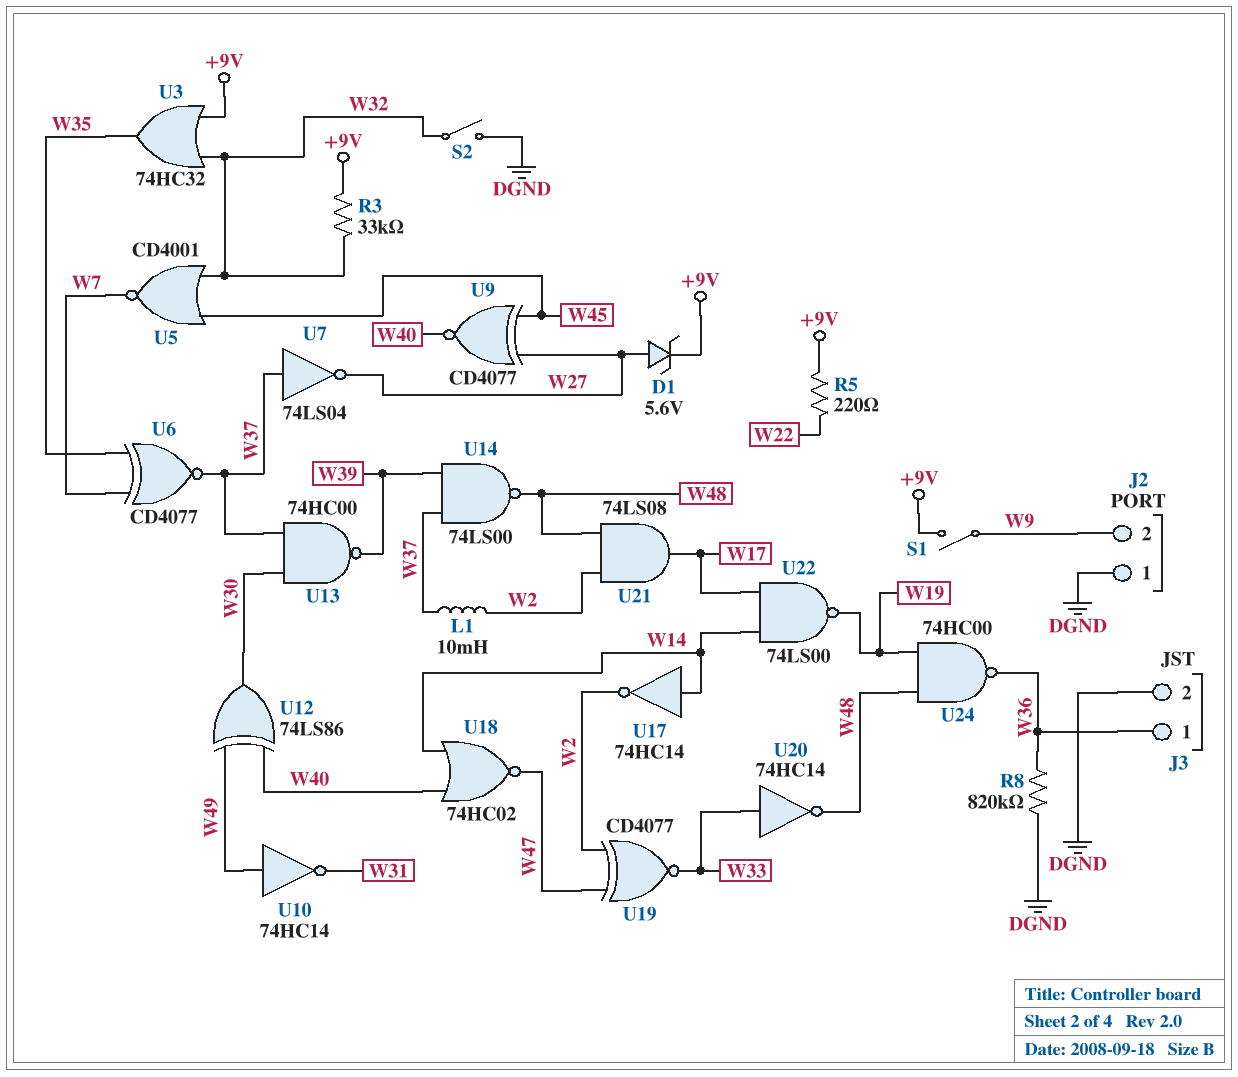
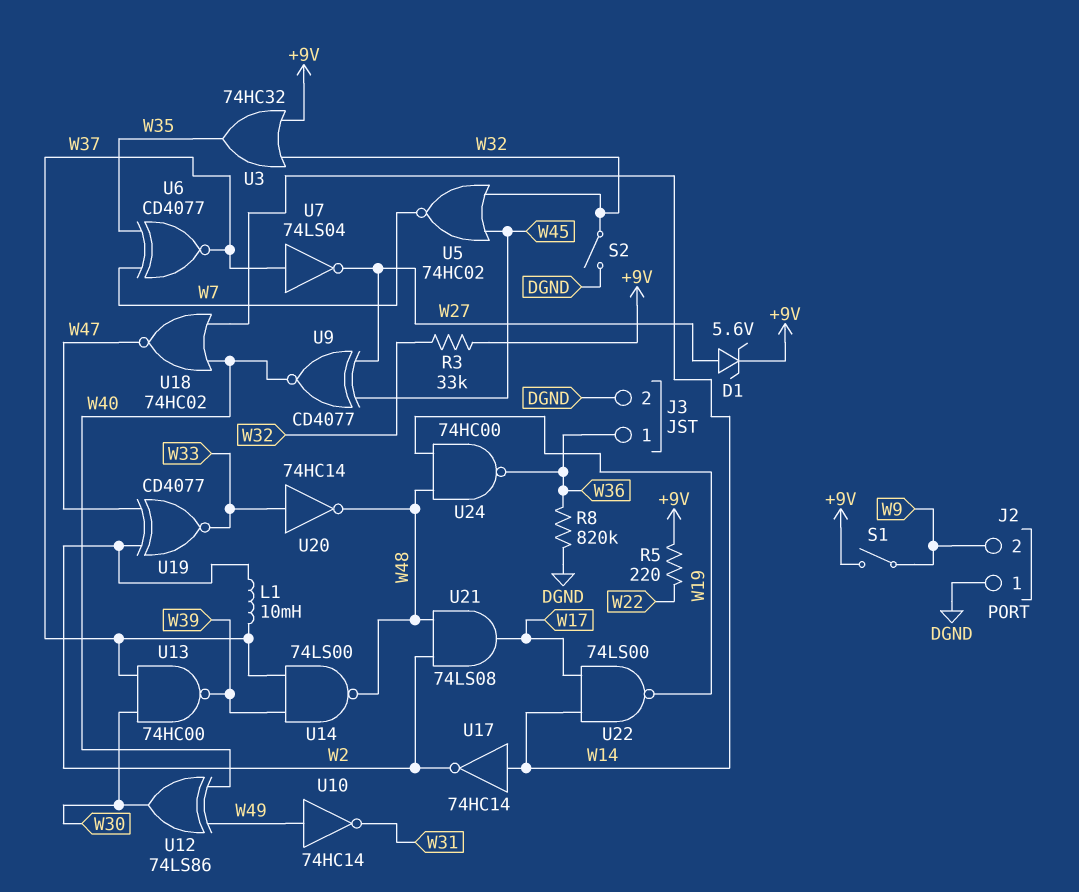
U5: NOR CD4001 (in W32, in W45, out W7) -> NOR 74HC02 (in W32, in W45, out W7)

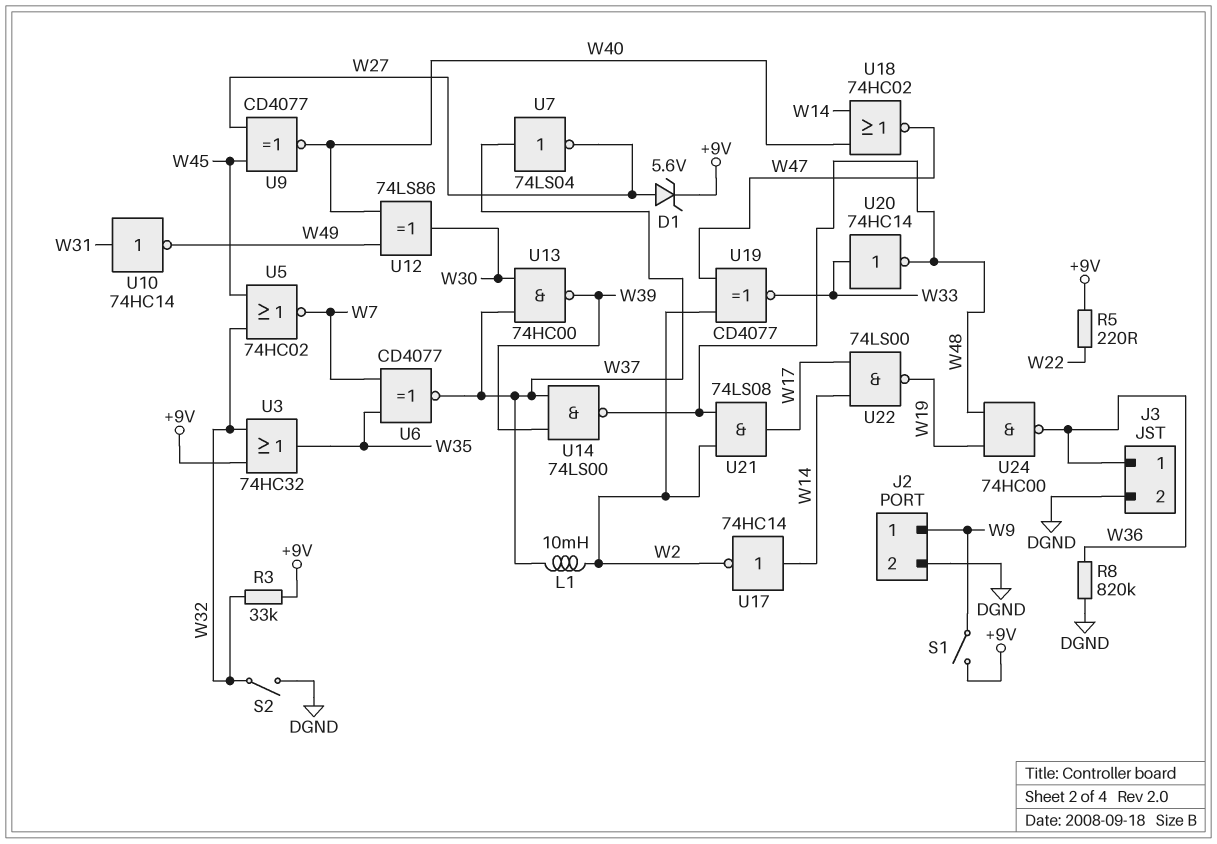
J2 pin 1: DGND -> W9
J2 pin 2: W9 -> DGND
U10: NOT 74HC14 (in W49, out W31) -> NOT 74HC14 (in W31, out W49)

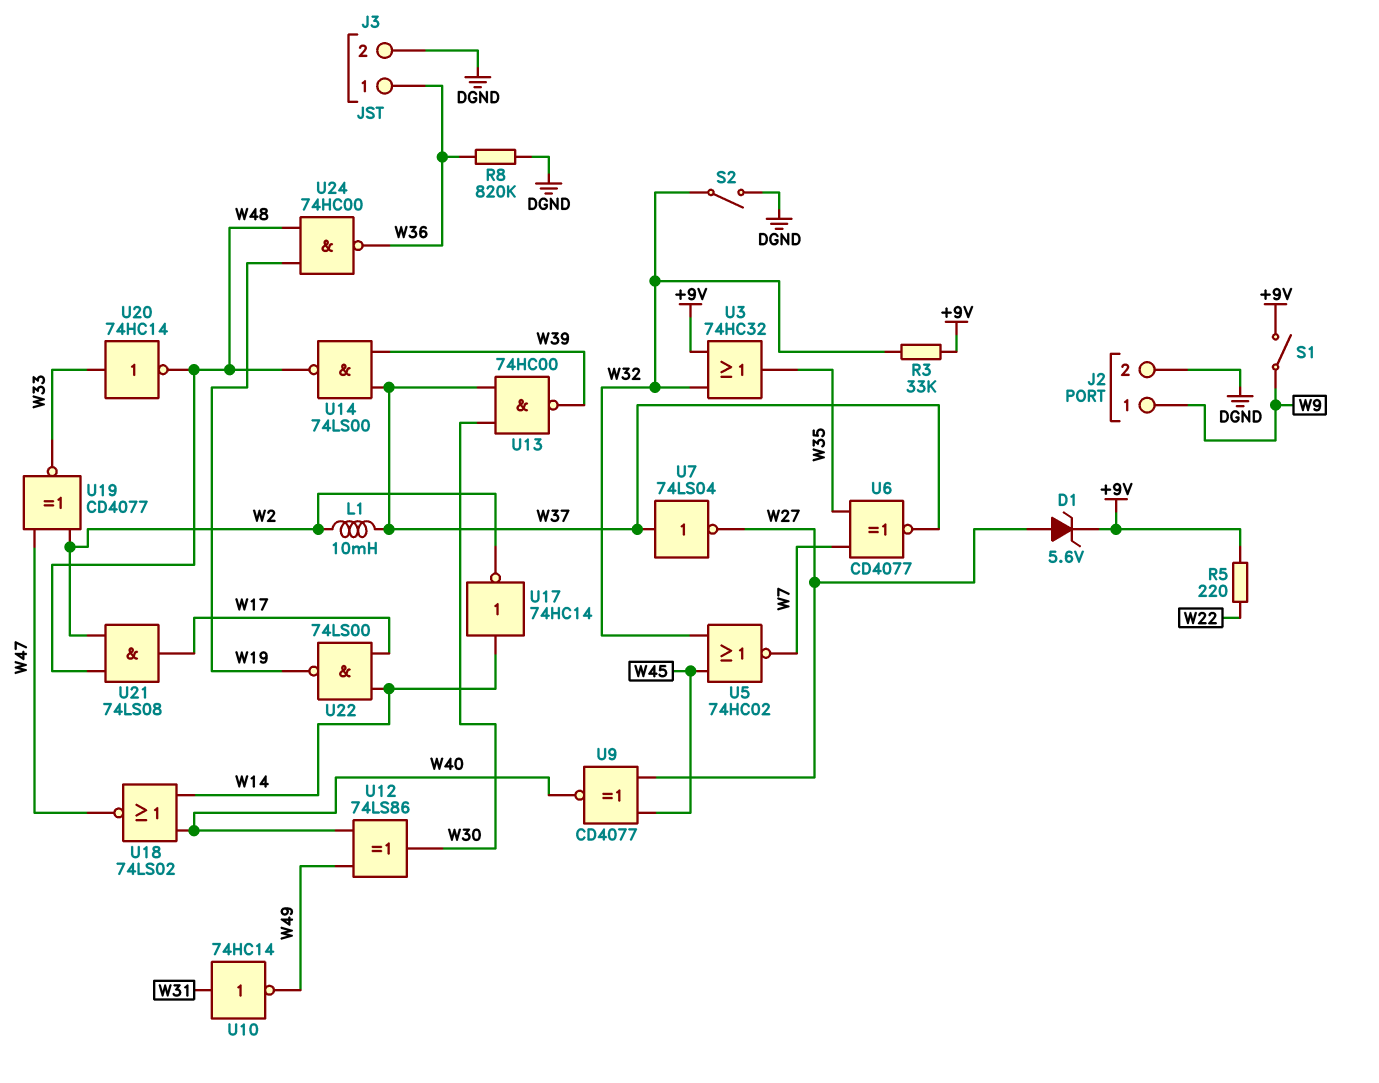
U18: NOR 74HC02 (in W14, in W40, out W47) -> NOR 74LS02 (in W14, in W40, out W47)

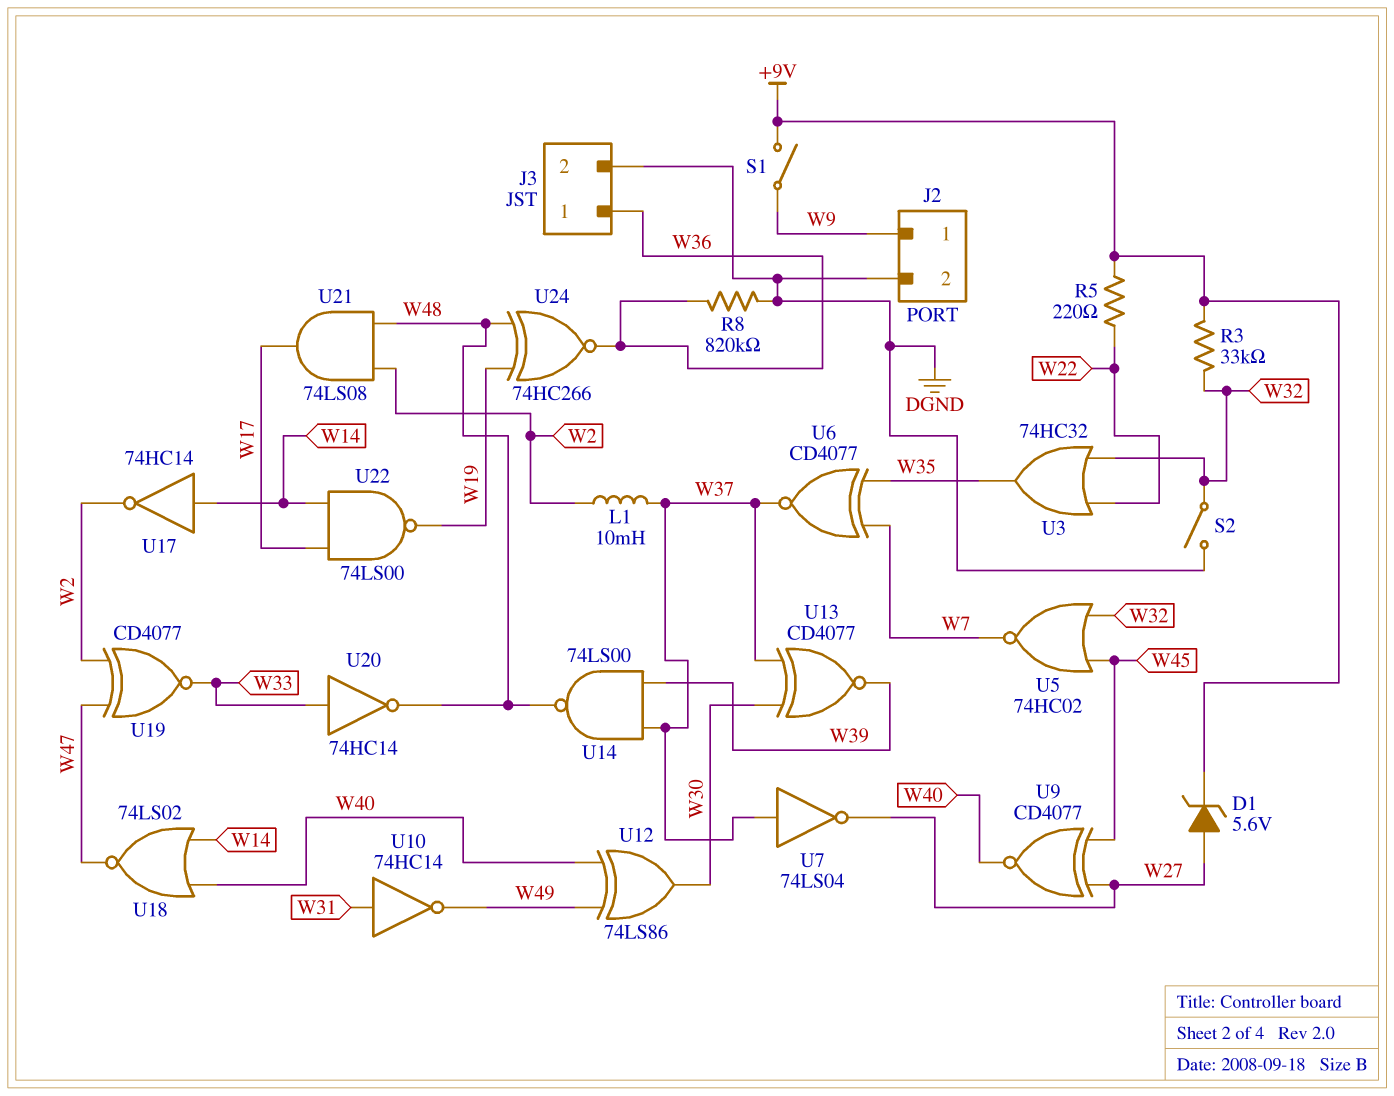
U3: OR 74HC32 (in +9V, in W32, out W35) -> OR 74HC32 (in W22, in W32, out W35)
U13: NAND 74HC00 (in W30, in W37, out W39) -> XNOR CD4077 (in W30, in W37, out W39)
U24: NAND 74HC00 (in W19, in W48, out W36) -> XNOR 74HC266 (in W19, in W48, out W36)

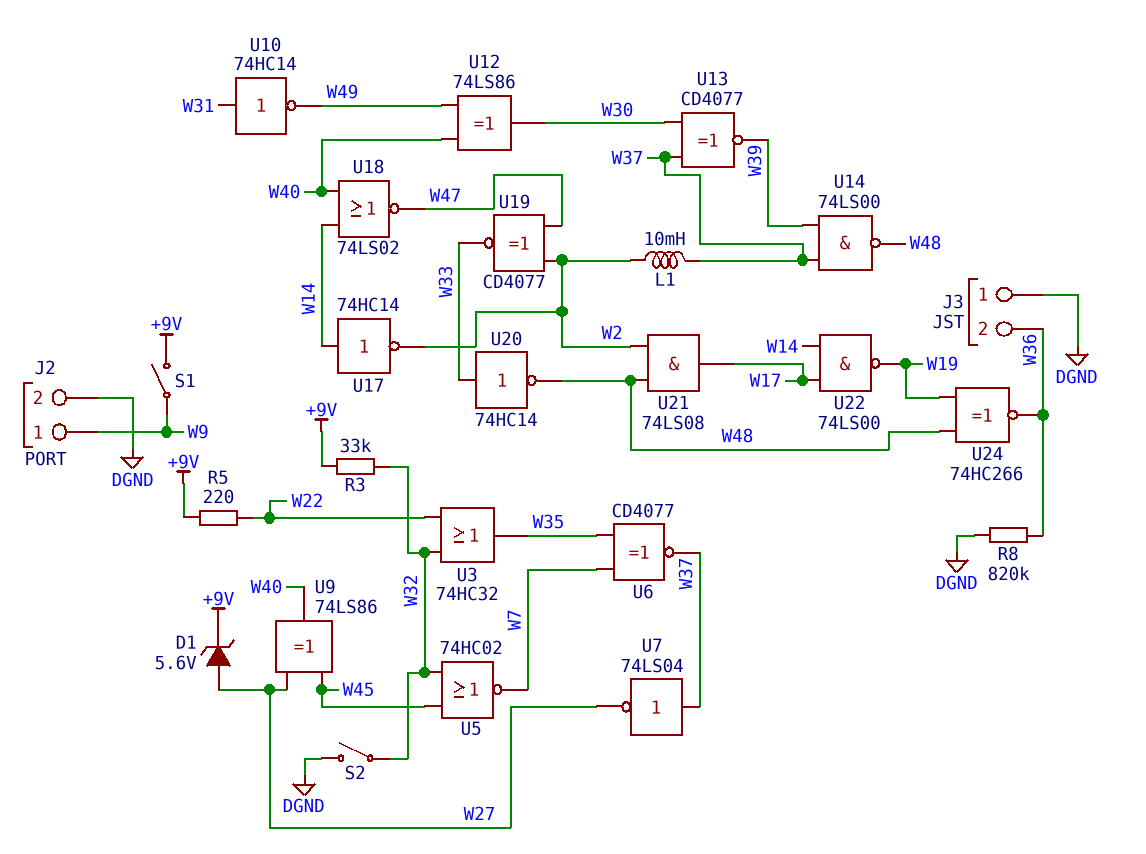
J3 pin 1: W36 -> DGND
J3 pin 2: DGND -> W36
U9: XNOR CD4077 (in W27, in W45, out W40) -> XOR 74LS86 (in W27, in W45, out W40)

